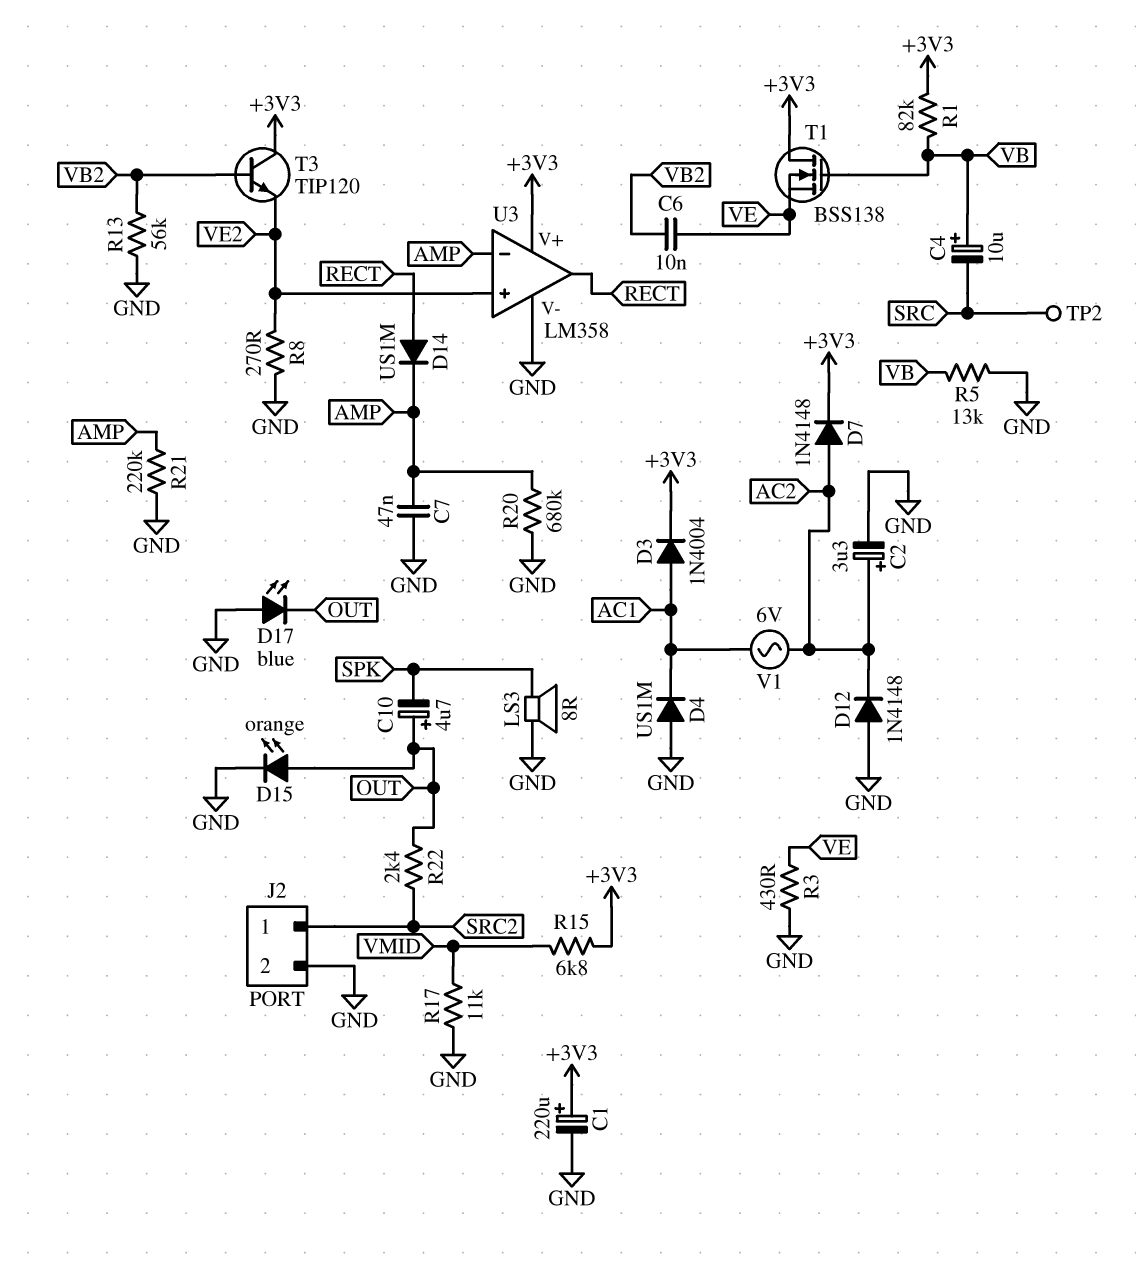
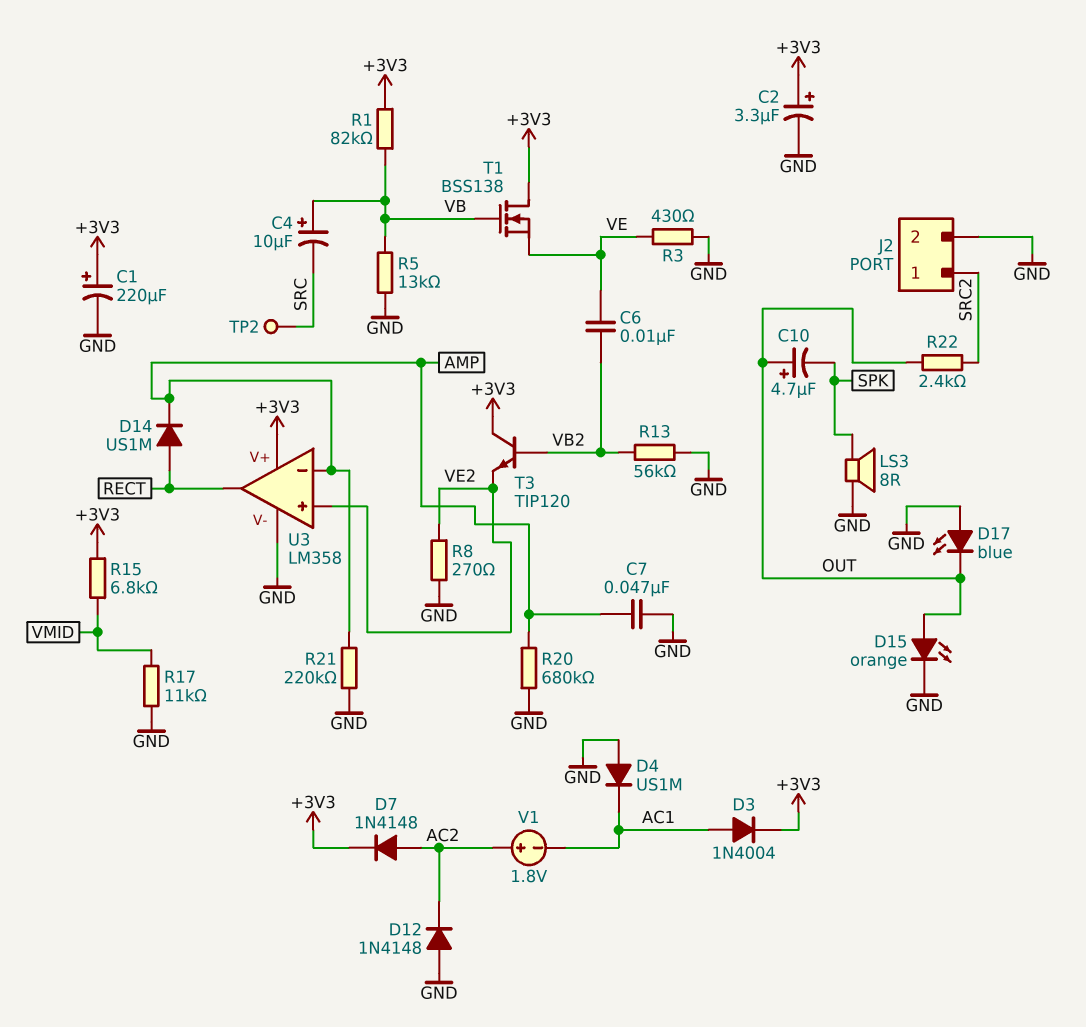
C2: 3.3uF (plus AC2, minus GND) -> 3.3uF (plus +3V3, minus GND)
V1: AC 6V (AC1, AC2) -> 1.8V (plus AC2, minus AC1)

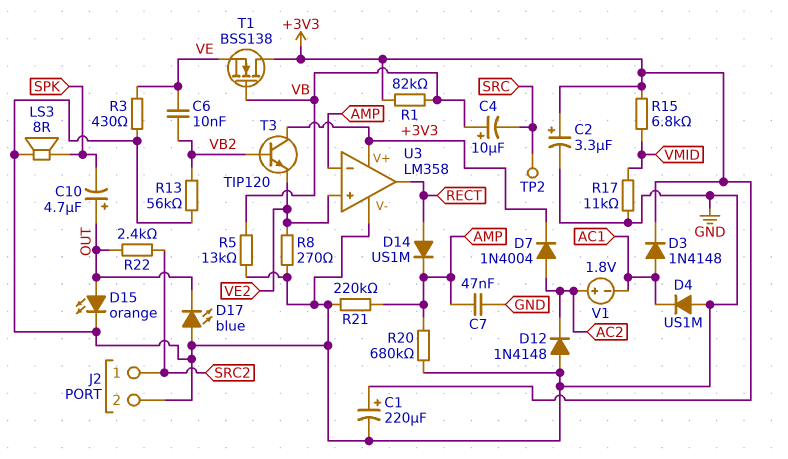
D3: diode 1N4004 (A AC1, K +3V3) -> diode 1N4148 (A AC1, K +3V3)
D7: diode 1N4148 (A AC2, K +3V3) -> diode 1N4004 (A AC2, K +3V3)

